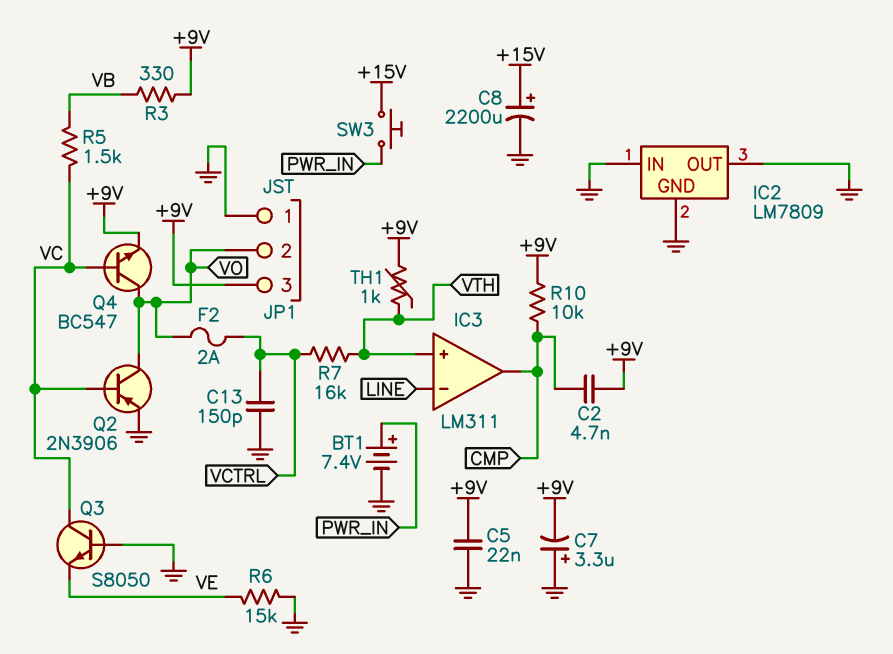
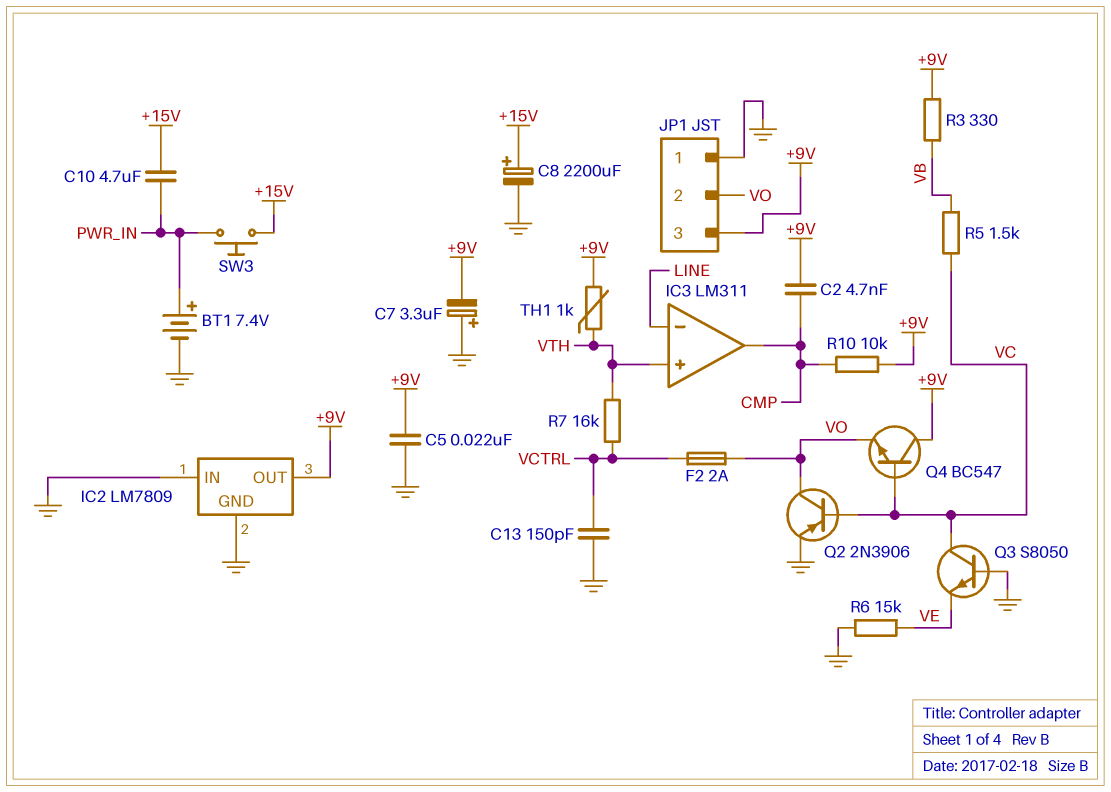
C10: none -> 4.7uF (+15V, PWR_IN)
IC2 pin OUT: GND -> +9V
Q4: NPN BC547 (B VC, C VO, E +9V) -> NPN BC547 (B VC, C +9V, E VO)

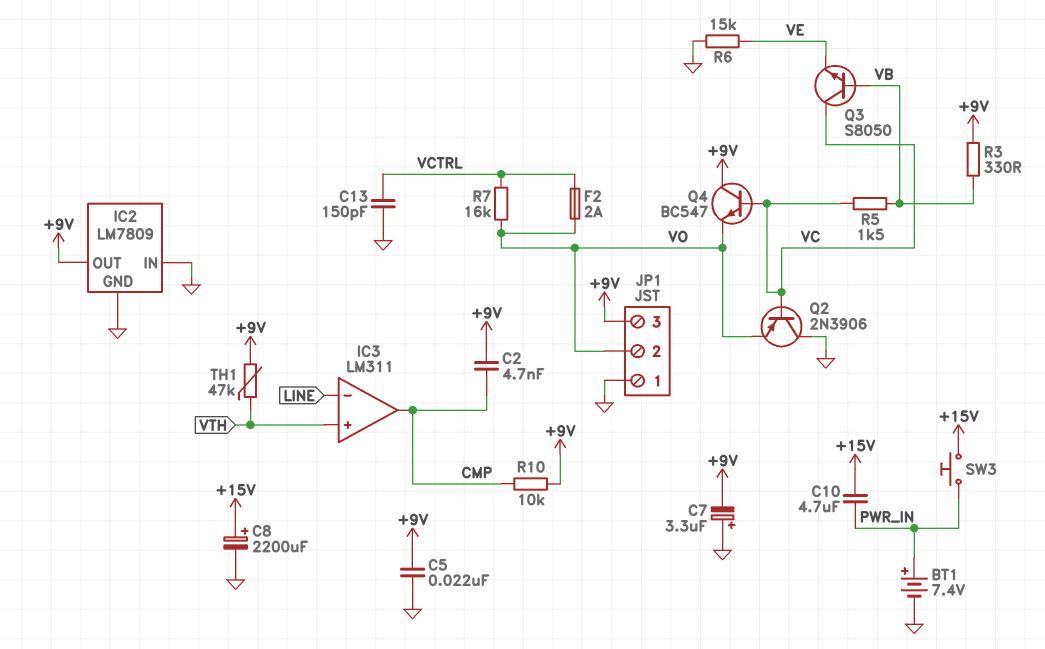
Q2: PNP 2N3906 (B VC, C VO, E GND) -> PNP 2N3906 (B VC, C GND, E VO)
Q3: NPN S8050 (B GND, C VC, E VE) -> NPN S8050 (B VB, C VC, E VE)
R7: 16k (VCTRL, VTH) -> 16k (VCTRL, VO)
TH1: 1k (+9V, VTH) -> 47k (+9V, VTH)

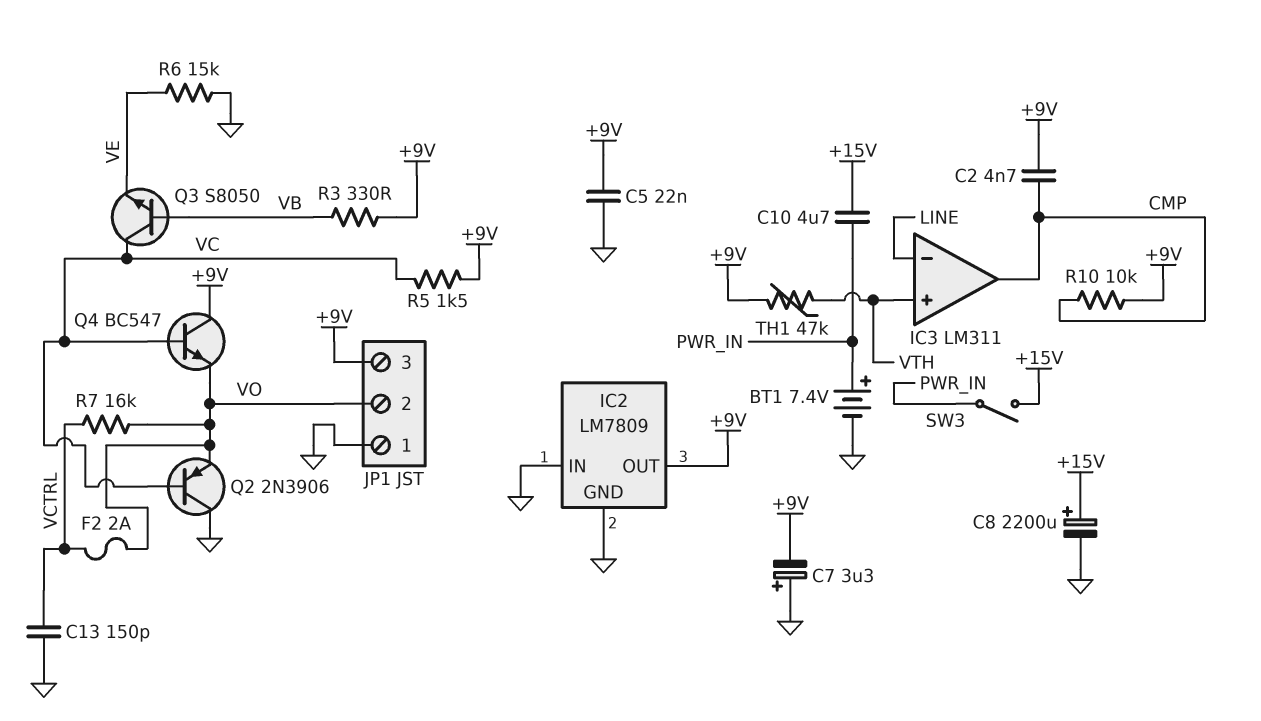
R5: 1.5k (VB, VC) -> 1.5k (+9V, VC)
SW3: button (+15V, PWR_IN) -> switch (+15V, PWR_IN)

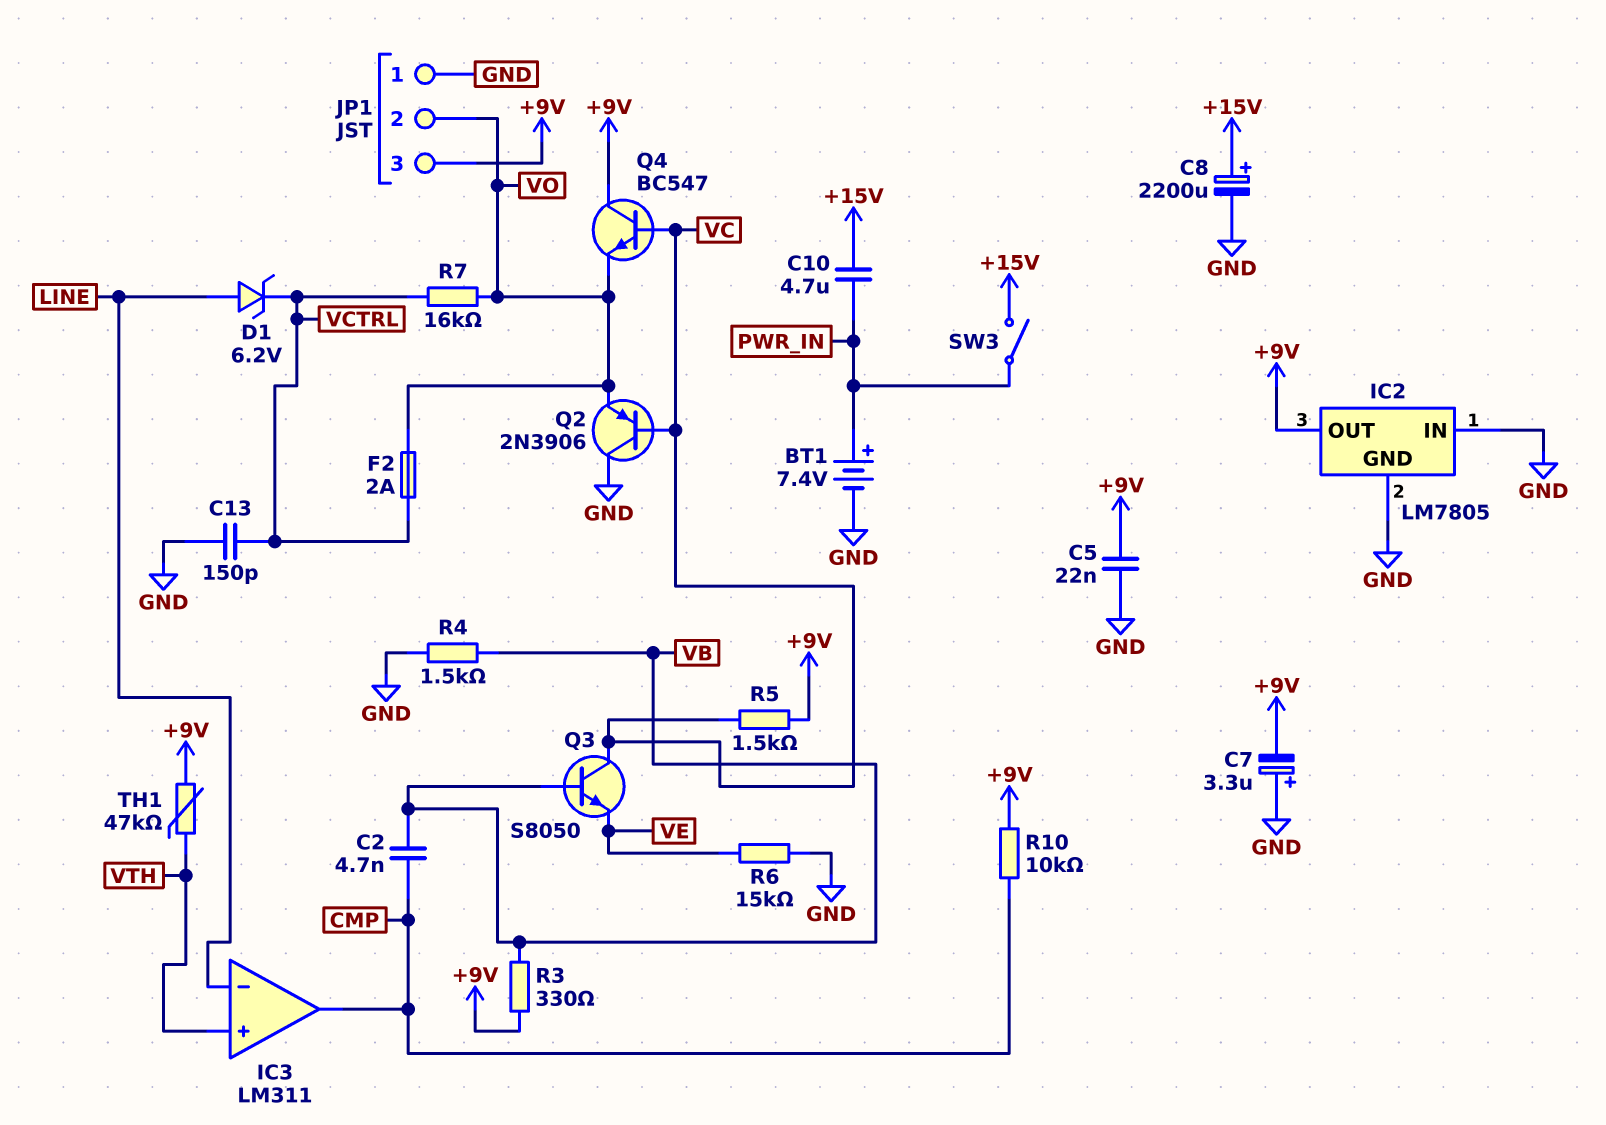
C2: 4.7nF (+9V, CMP) -> 4.7nF (CMP, VB)
D1: none -> zener 6.2V (A LINE, K VCTRL)
IC2: LM7809 -> LM7805
R4: none -> 1.5k (GND, VB)

